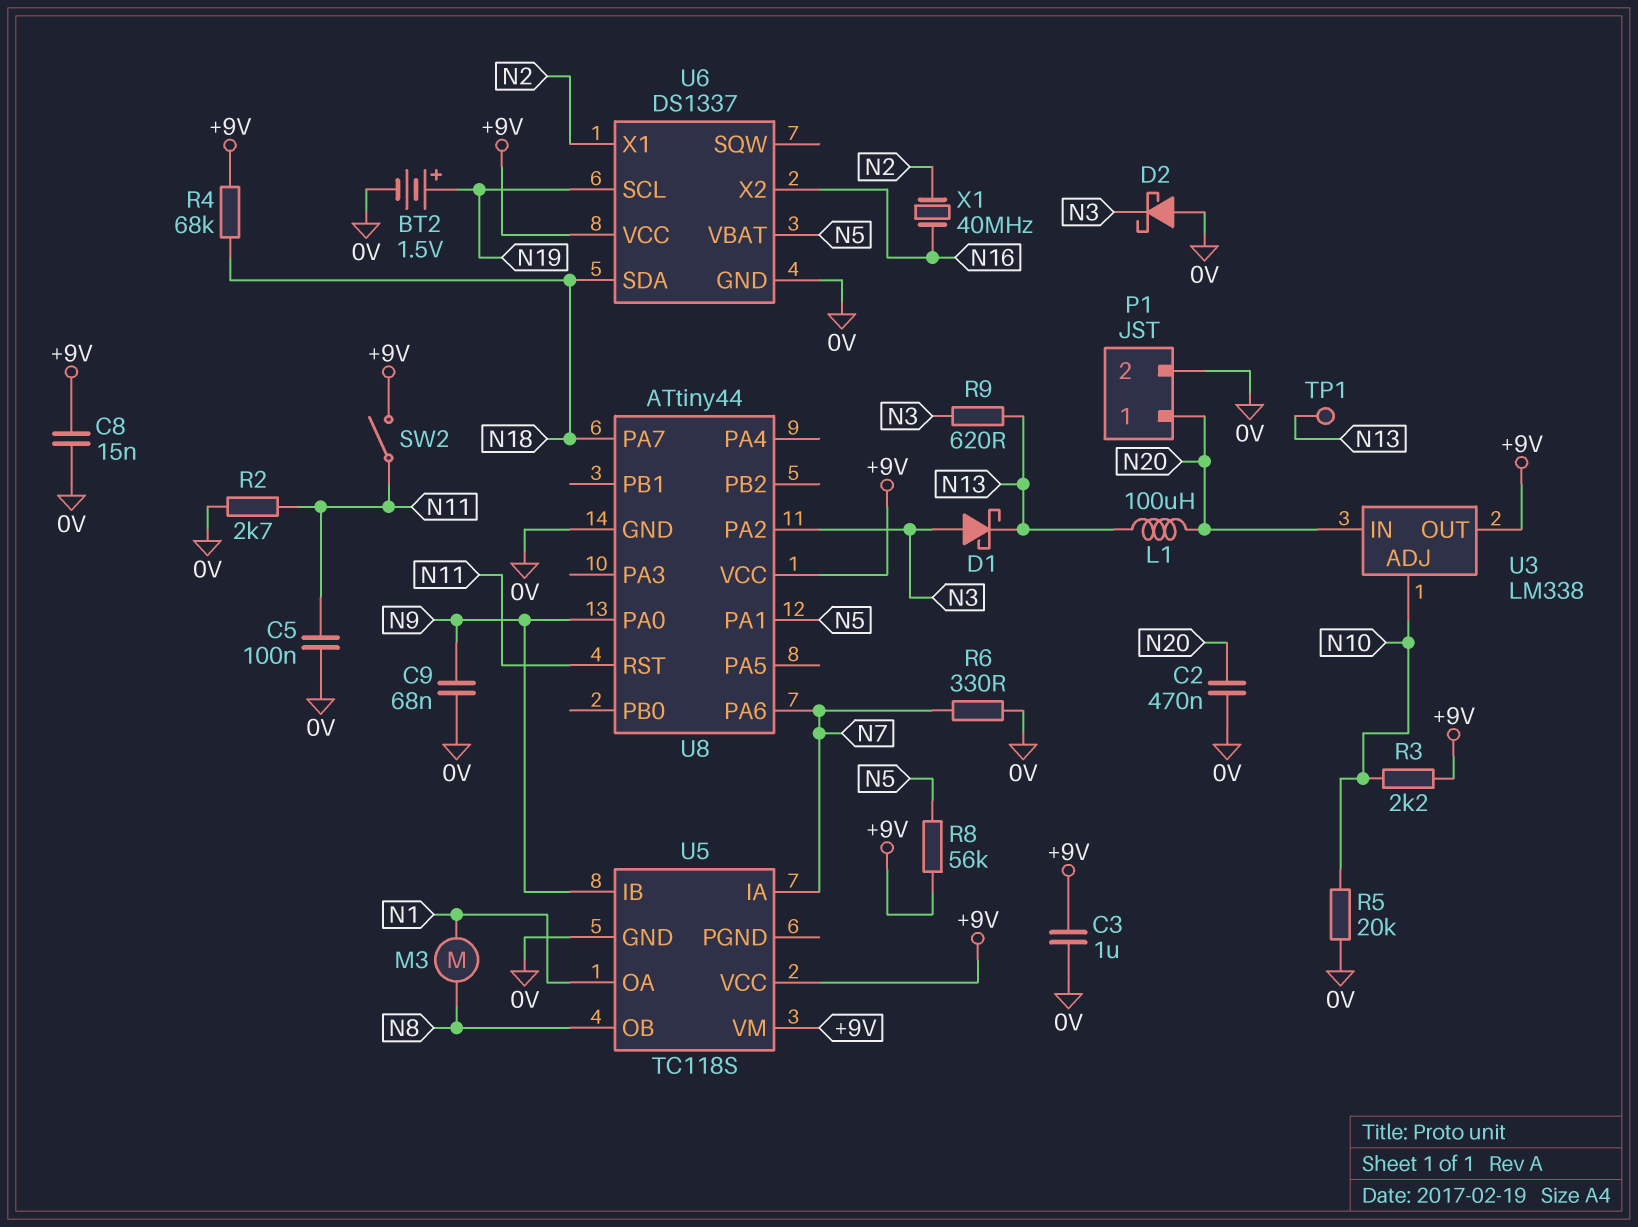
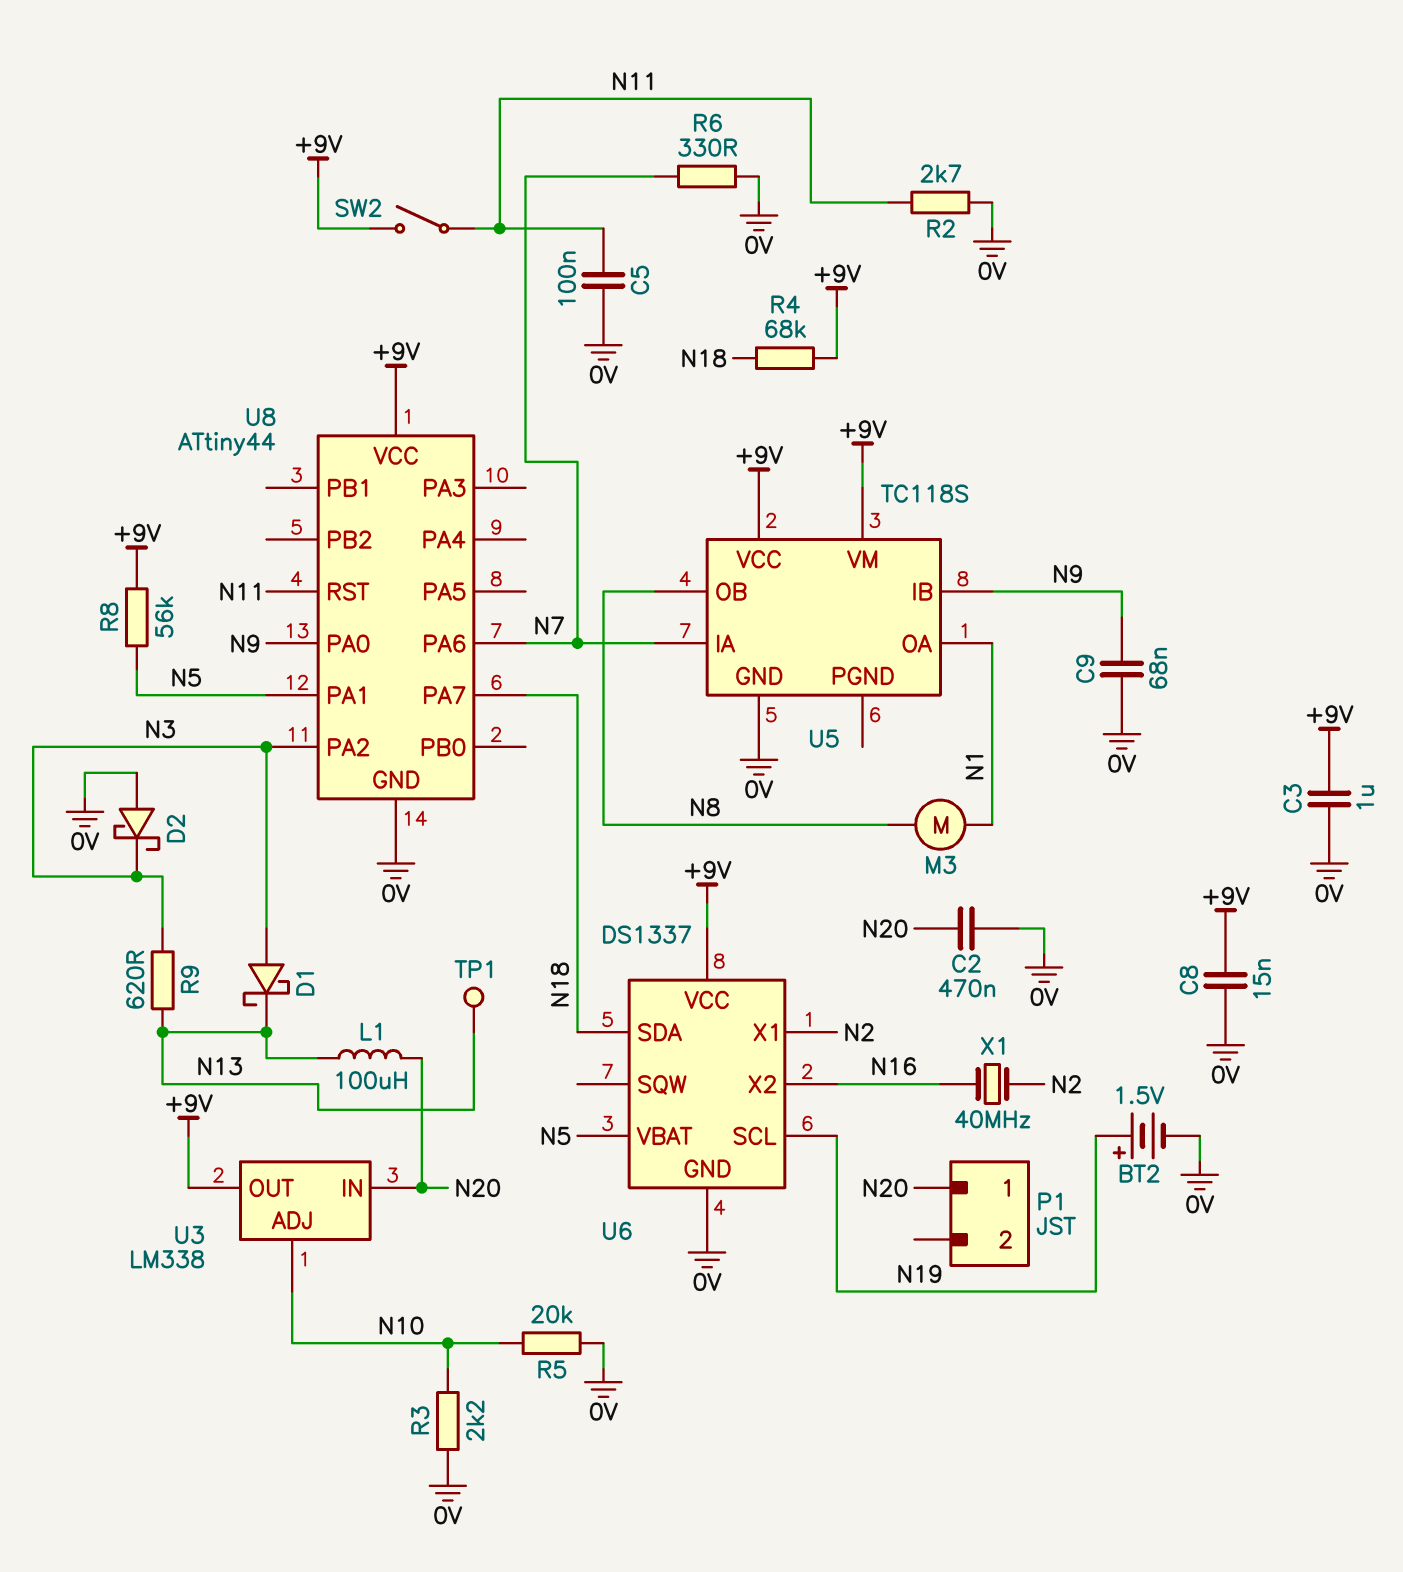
P1 pin 2: 0V -> none
R3: 2.2k (+9V, N10) -> 2.2k (0V, N10)

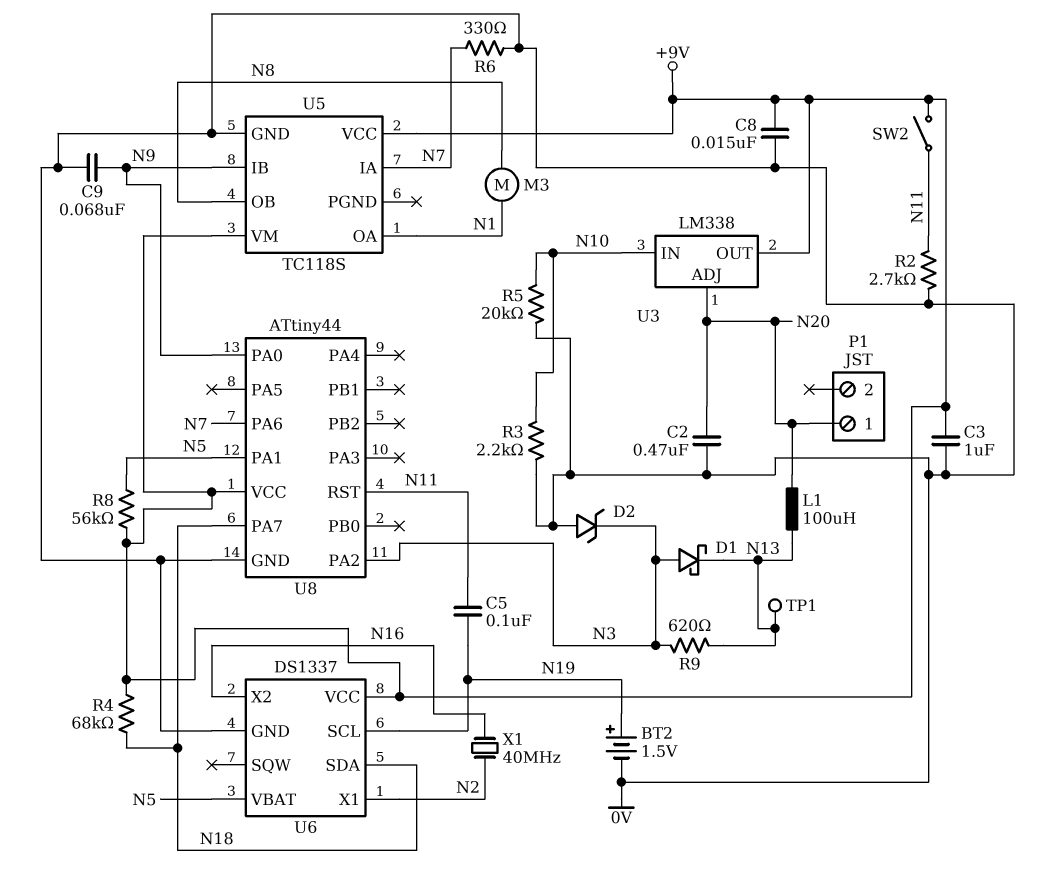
C5: 100nF (0V, N11) -> 100nF (N11, N19)
D2: schottky (A 0V, K N3) -> zener (A 0V, K N3)
U3 pin ADJ: N10 -> N20
U3 pin IN: N20 -> N10

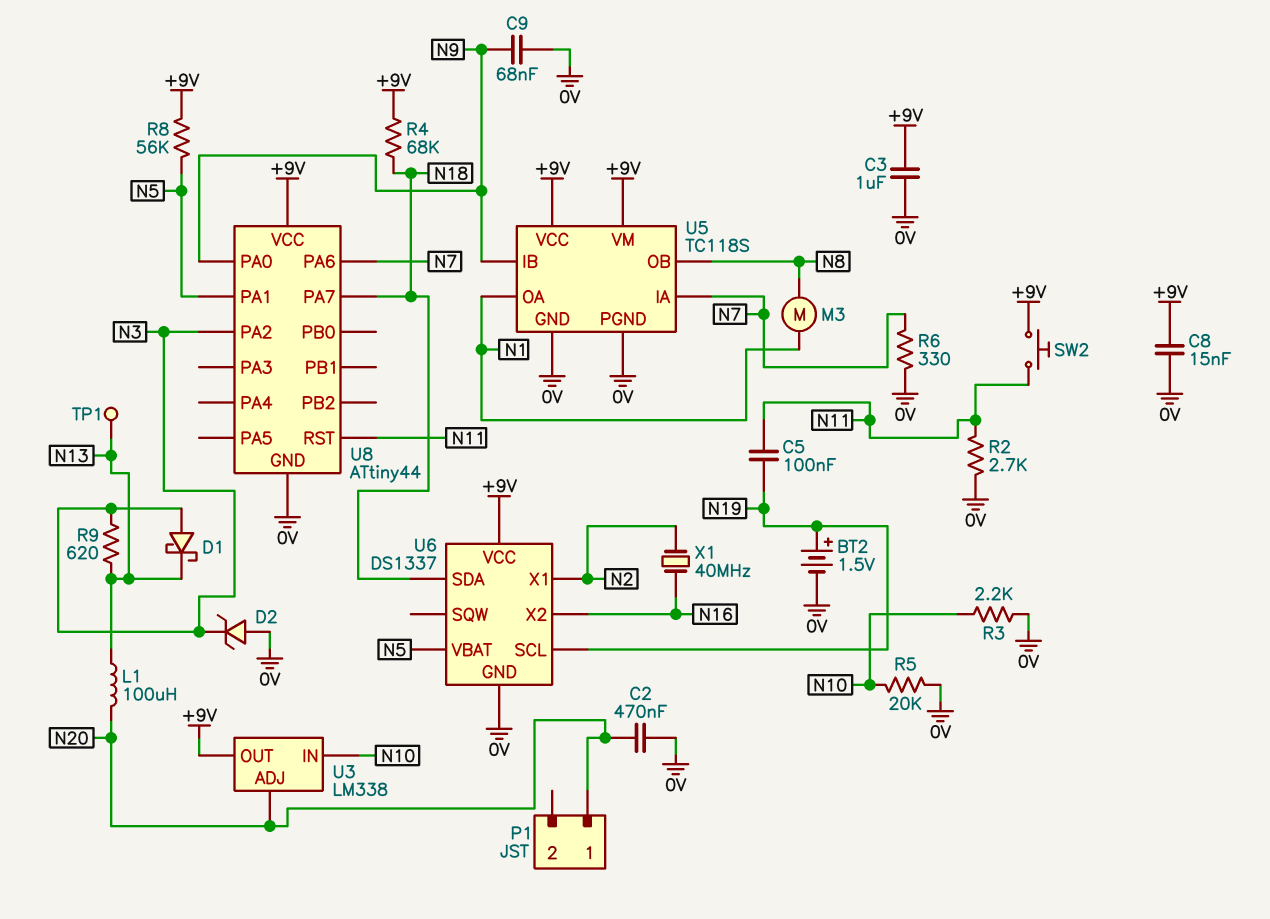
SW2: switch (+9V, N11) -> button (+9V, N11)
U5 pin PGND: none -> 0V

